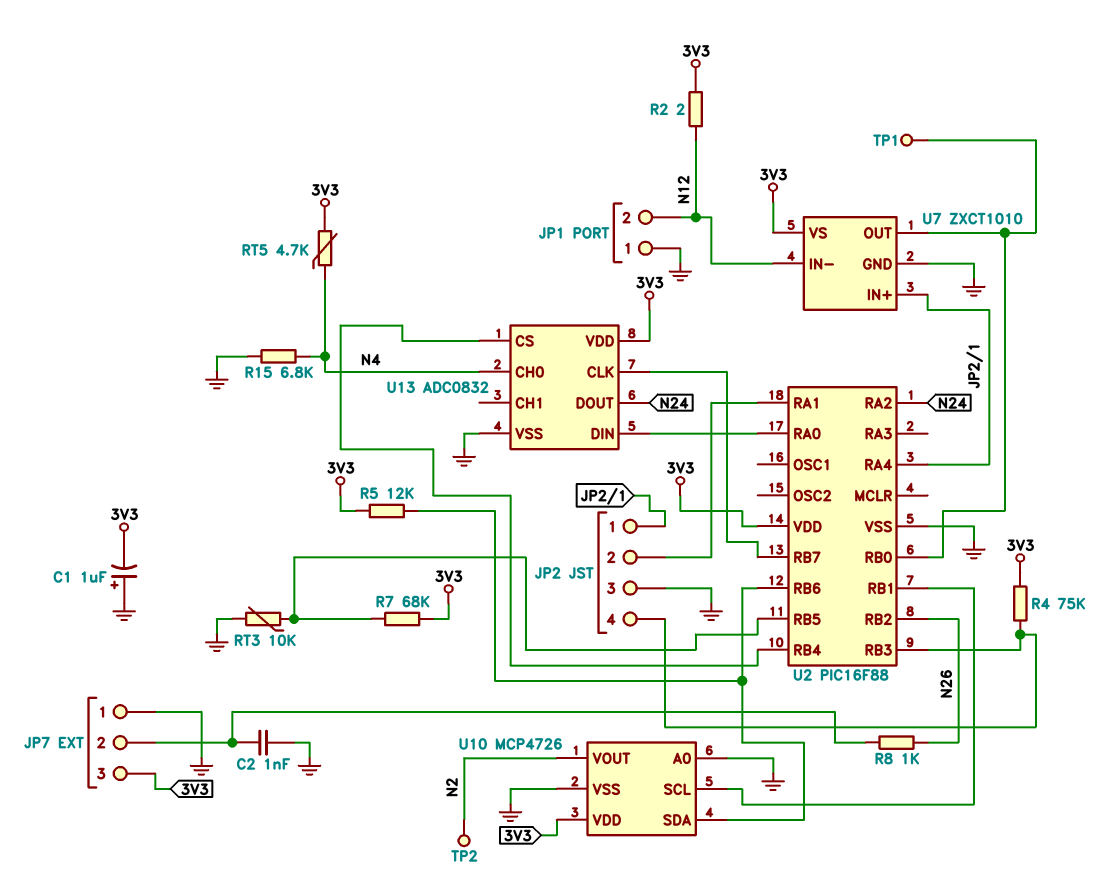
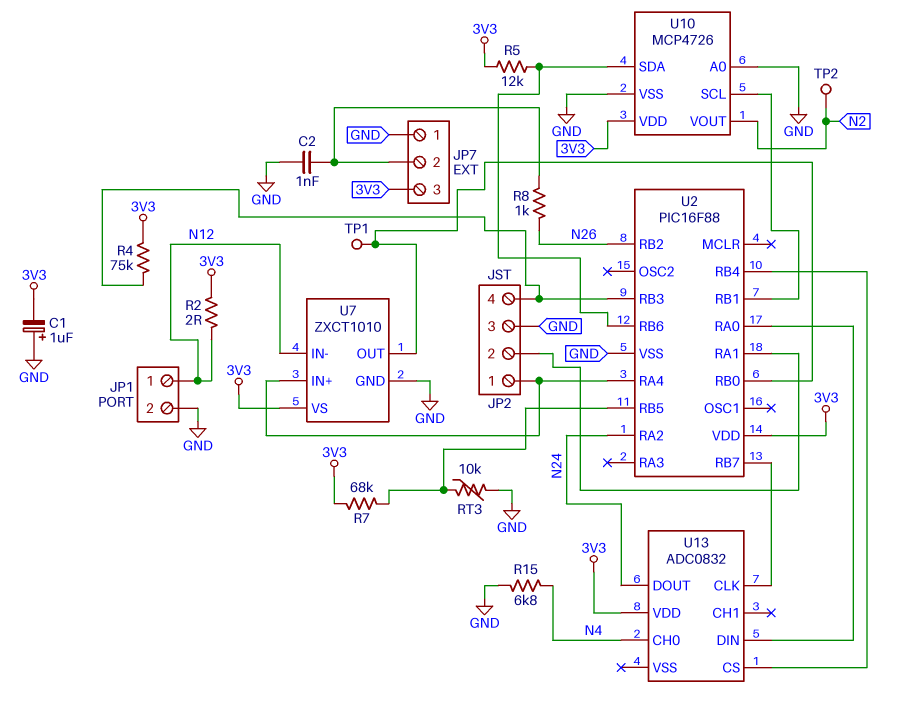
JP1 pin 1: GND -> N12
JP1 pin 2: N12 -> GND
RT5: 4.7k (3V3, N4) -> none
U13 pin VSS: GND -> none

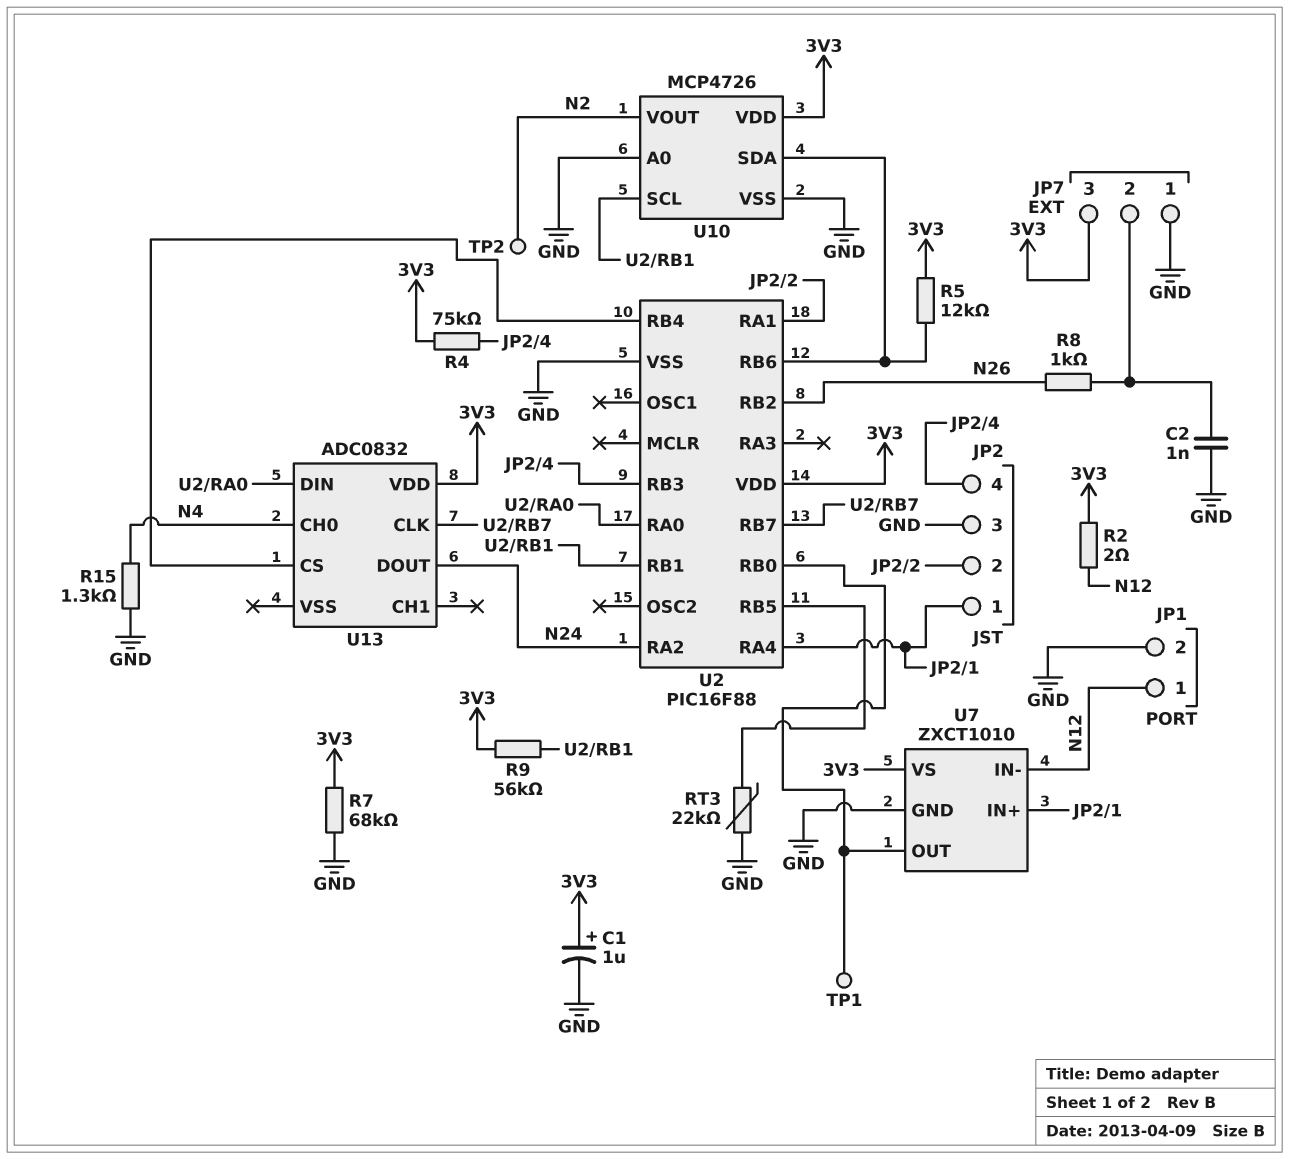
C1: 1uF (plus GND, minus 3V3) -> 1uF (plus 3V3, minus GND)
R7: 68k (3V3, U2/RB5) -> 68k (3V3, GND)
R9: none -> 56k (3V3, U2/RB1)
R15: 6.8k (GND, N4) -> 1.3k (GND, N4)
RT3: 10k (GND, U2/RB5) -> 22k (GND, U2/RB5)

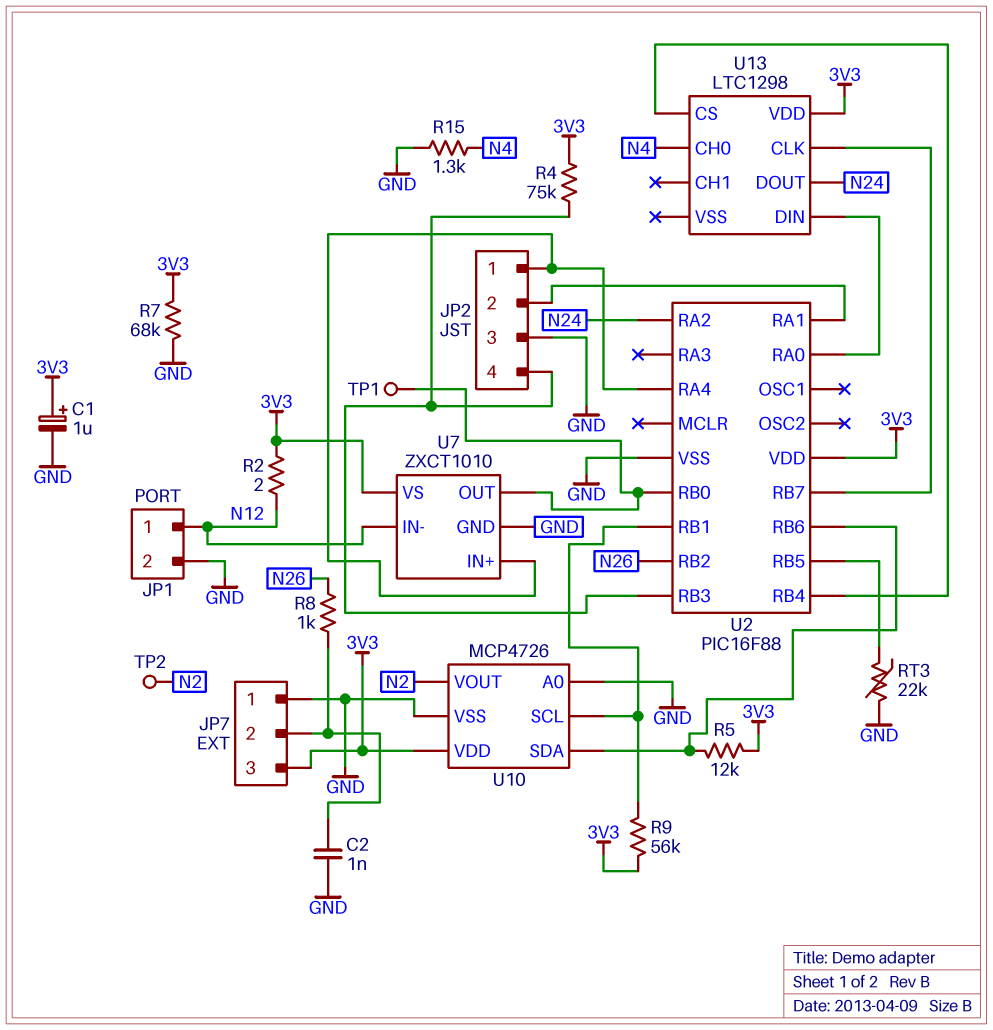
U13: ADC0832 -> LTC1298

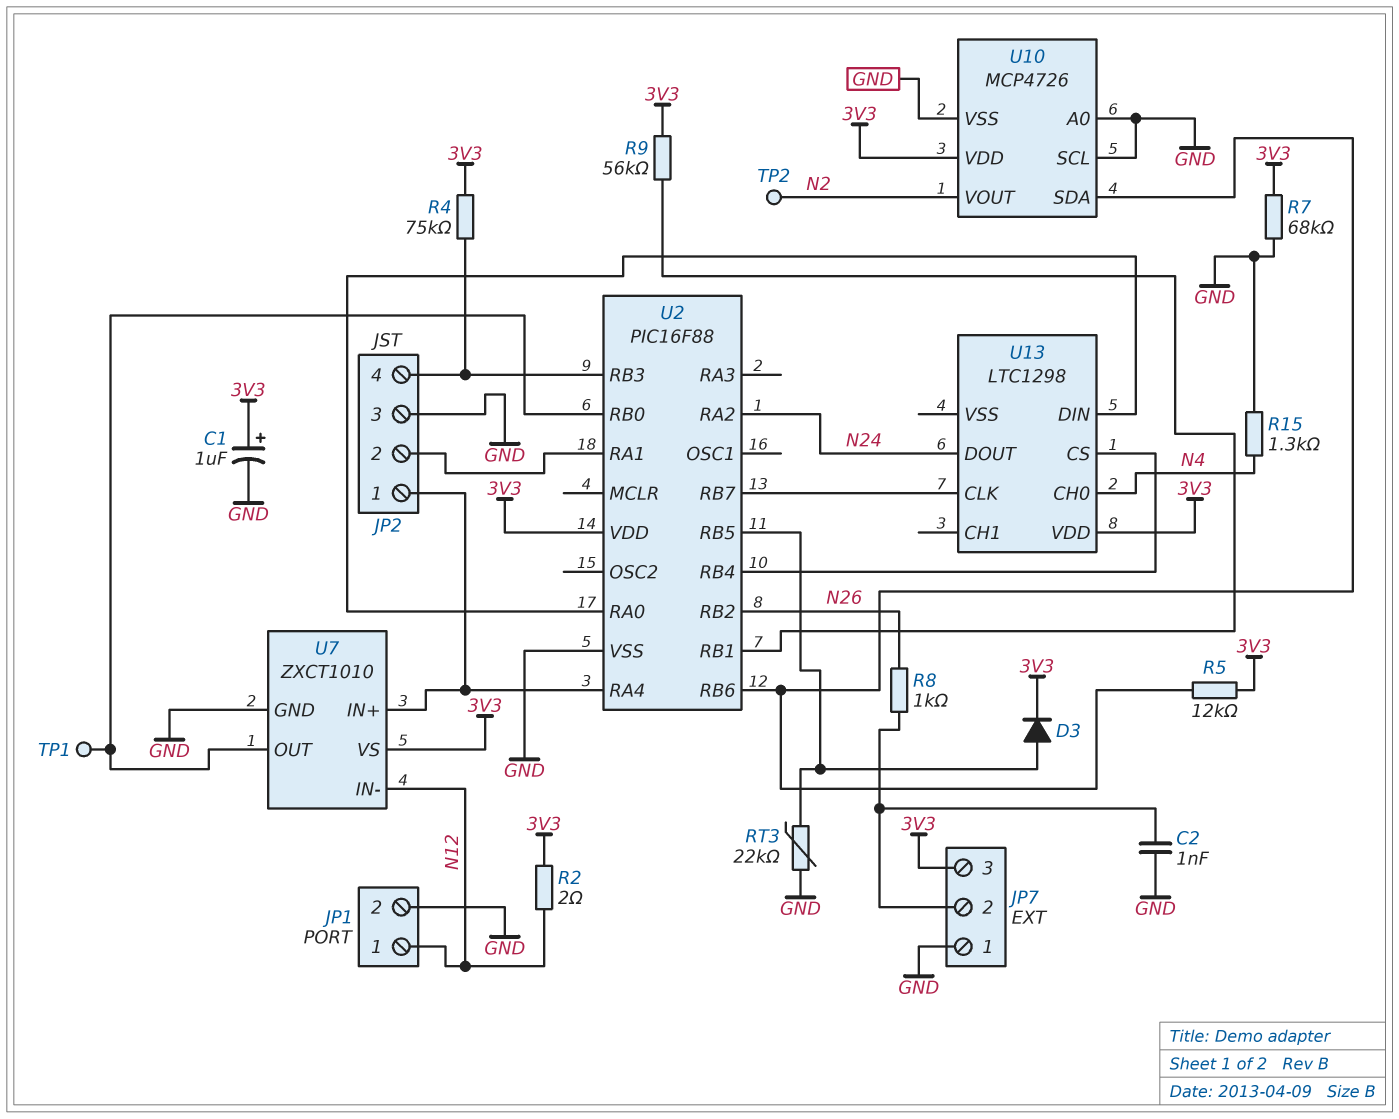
D3: none -> diode (A U2/RB5, K 3V3)
U10 pin SCL: U2/RB1 -> GND

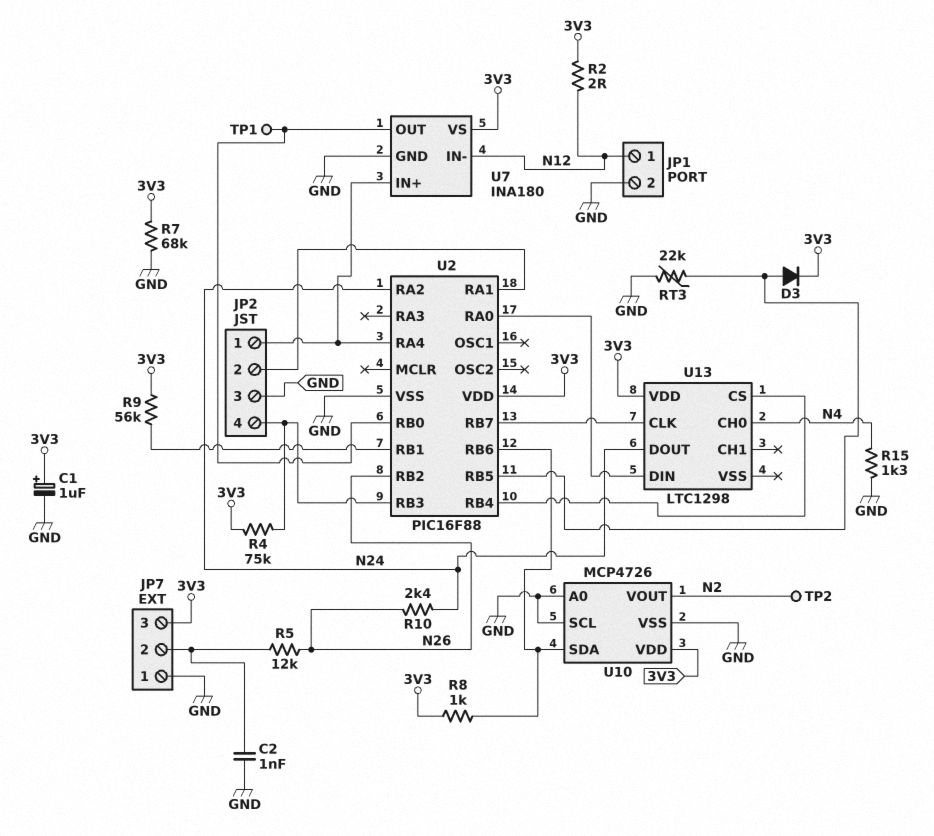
R5: 12k (3V3, U2/RB6) -> 12k (JP7/2, N26)
R8: 1k (JP7/2, N26) -> 1k (3V3, U2/RB6)
R10: none -> 2.4k (N24, N26)
U7: ZXCT1010 -> INA180

